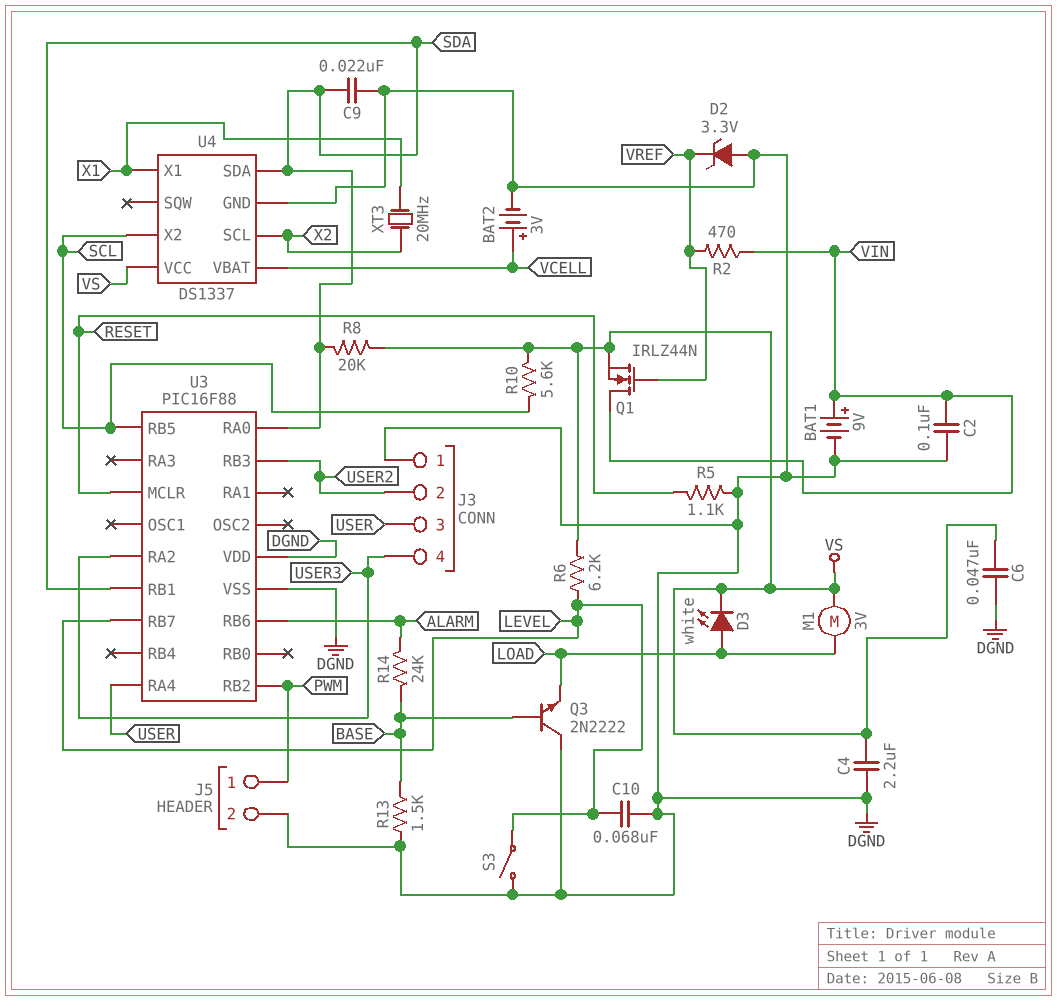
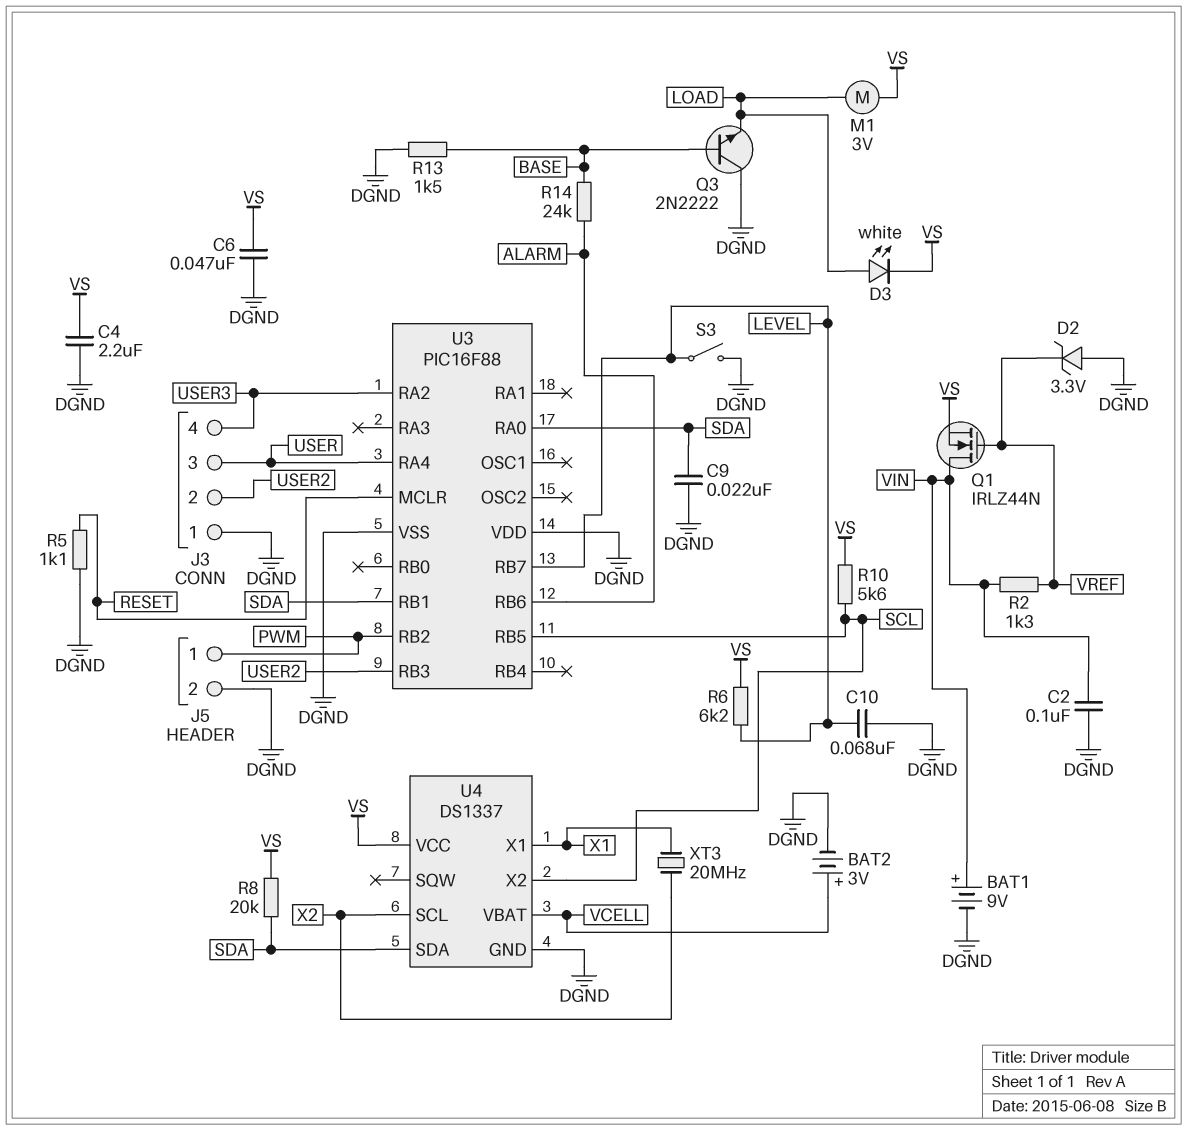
R2: 470 (VIN, VREF) -> 1.3k (VIN, VREF)

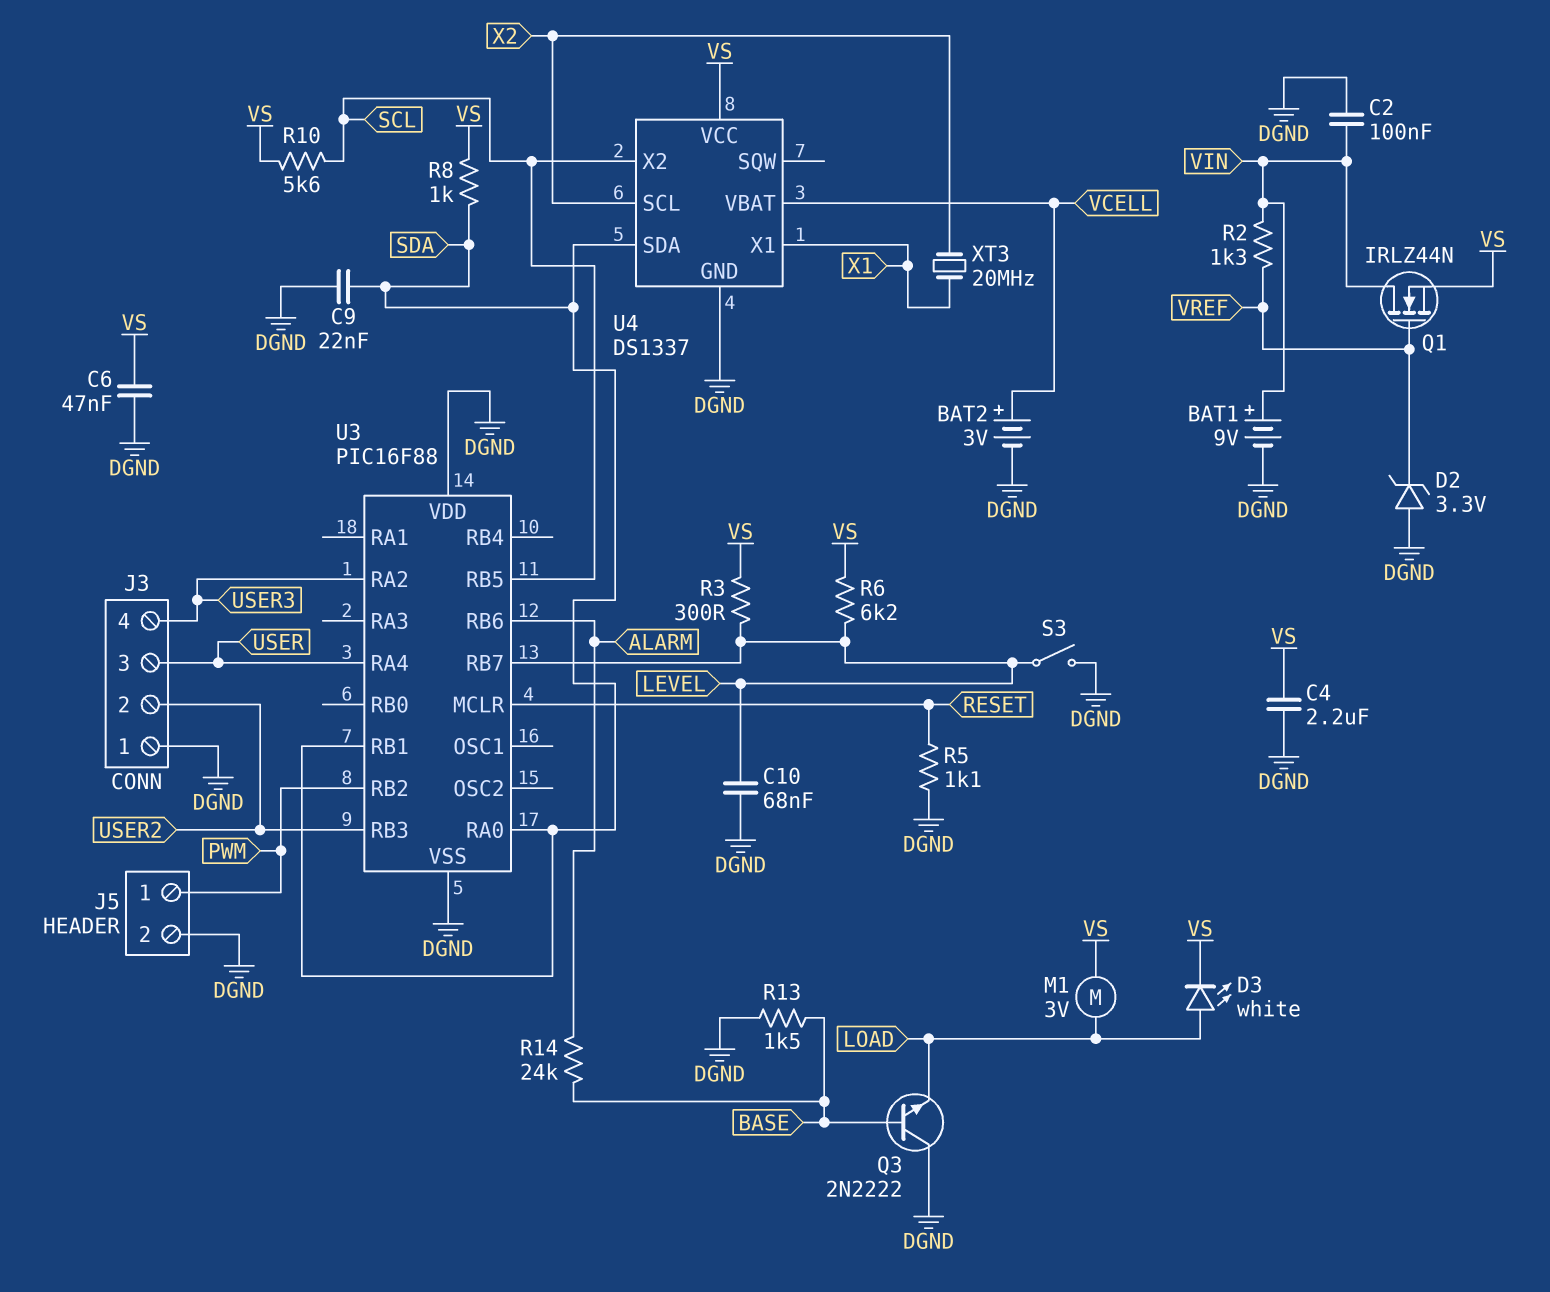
R3: none -> 300 (LEVEL, VS)
R8: 20k (SDA, VS) -> 1k (SDA, VS)

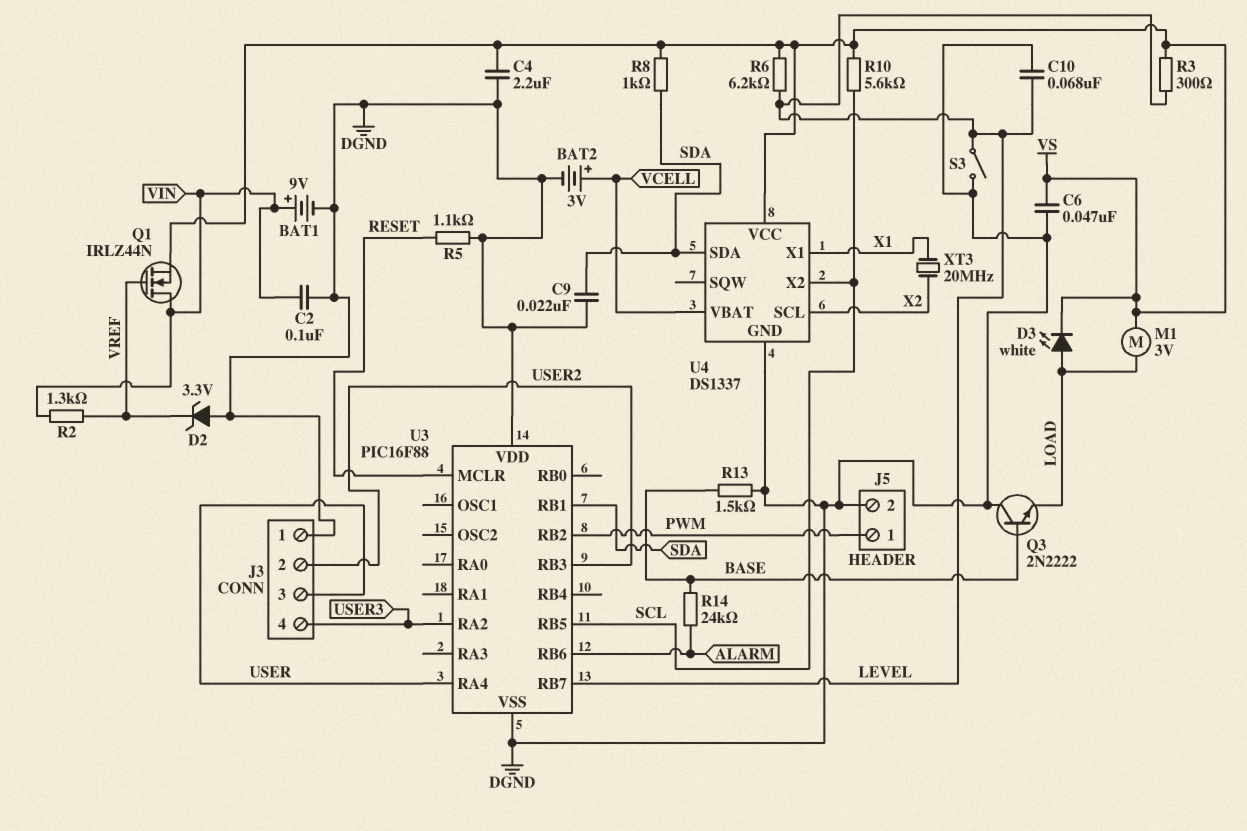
U3 pin RA0: SDA -> none

